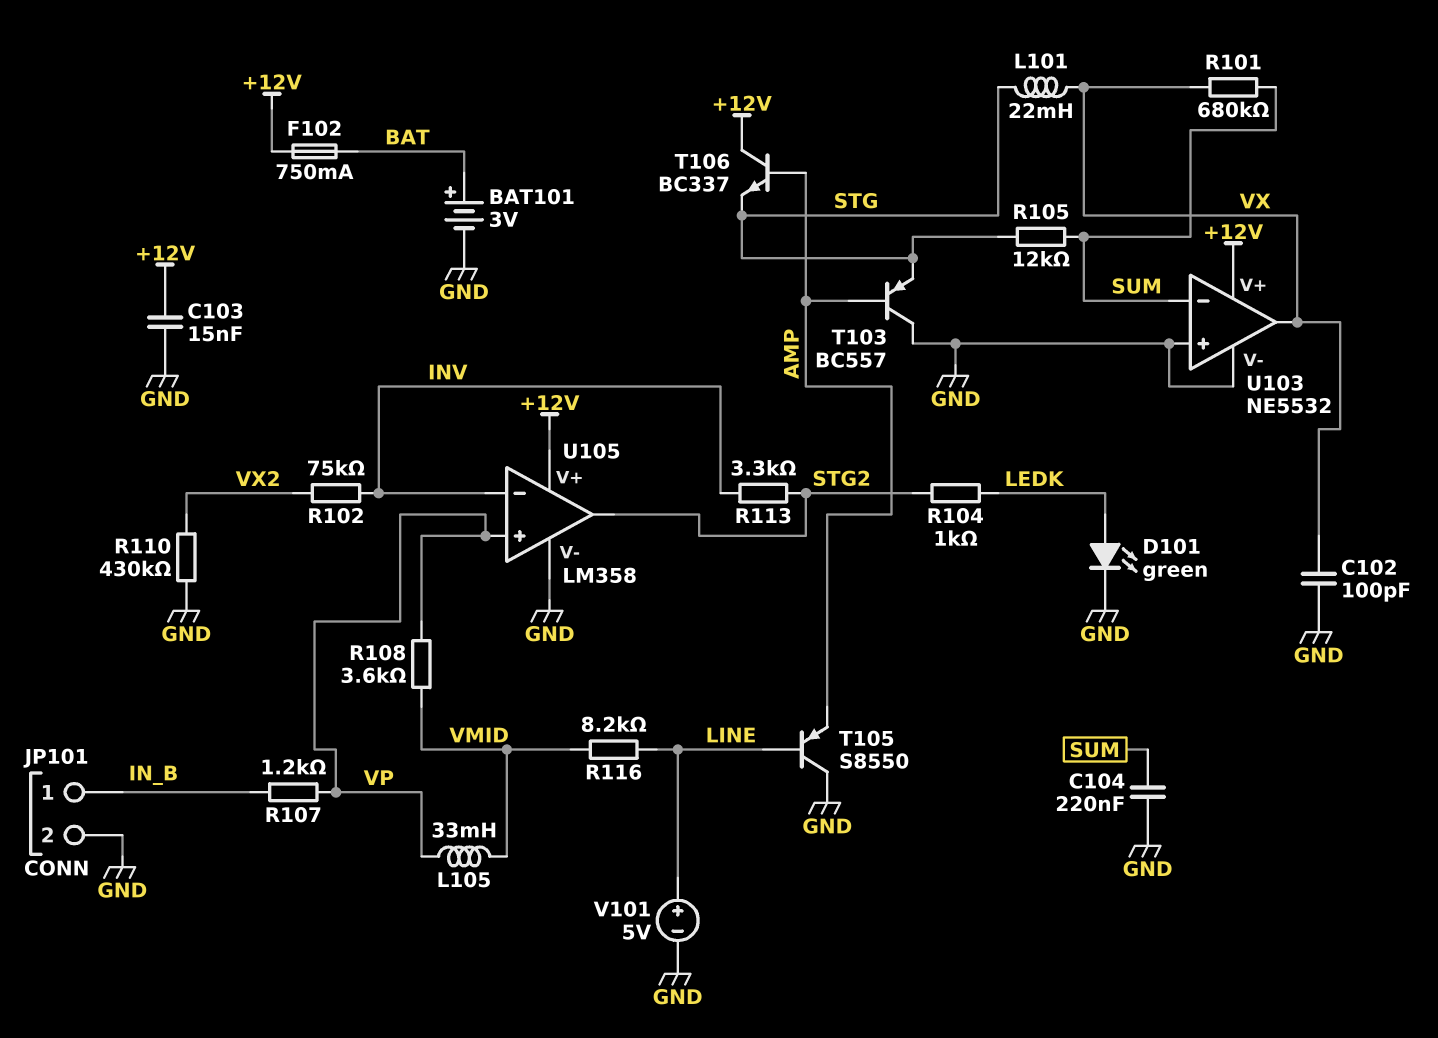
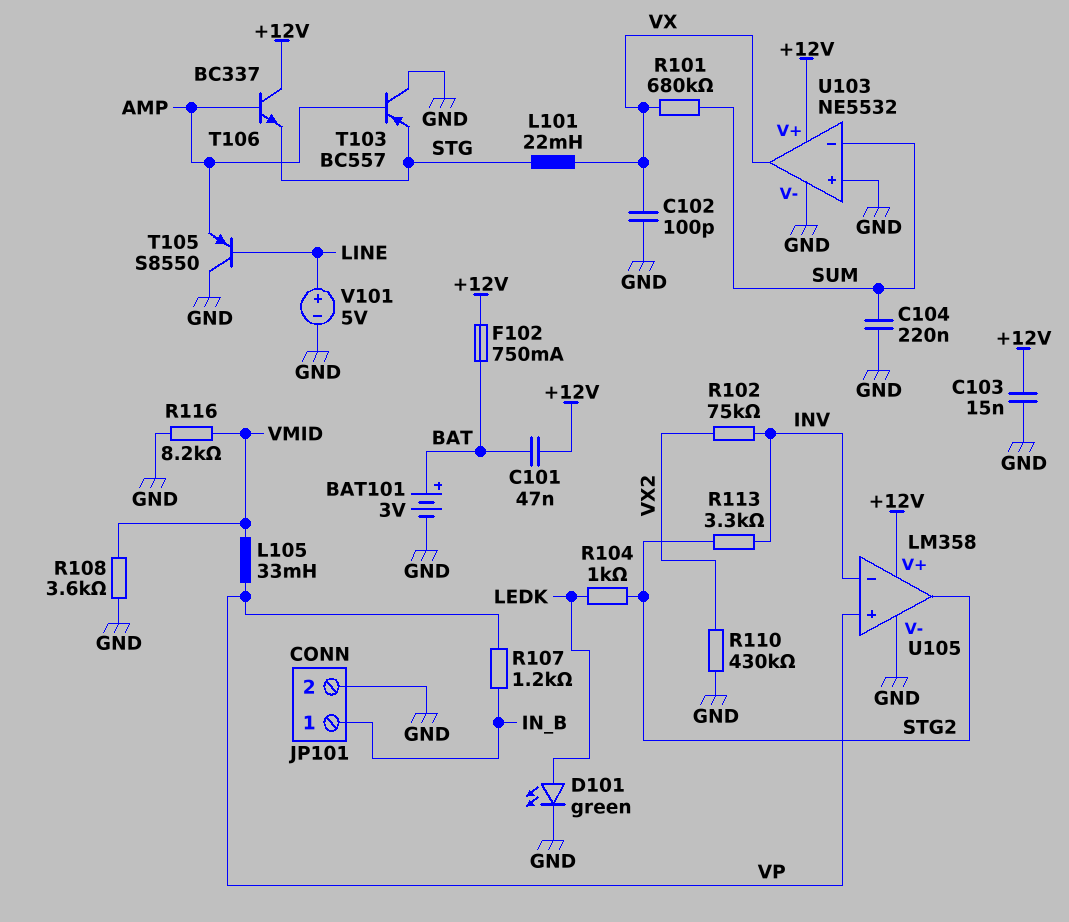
C101: none -> 47nF (+12V, BAT)
R105: 12k (STG, SUM) -> none
R108: 3.6k (VMID, VP) -> 3.6k (GND, VMID)
R116: 8.2k (LINE, VMID) -> 8.2k (GND, VMID)

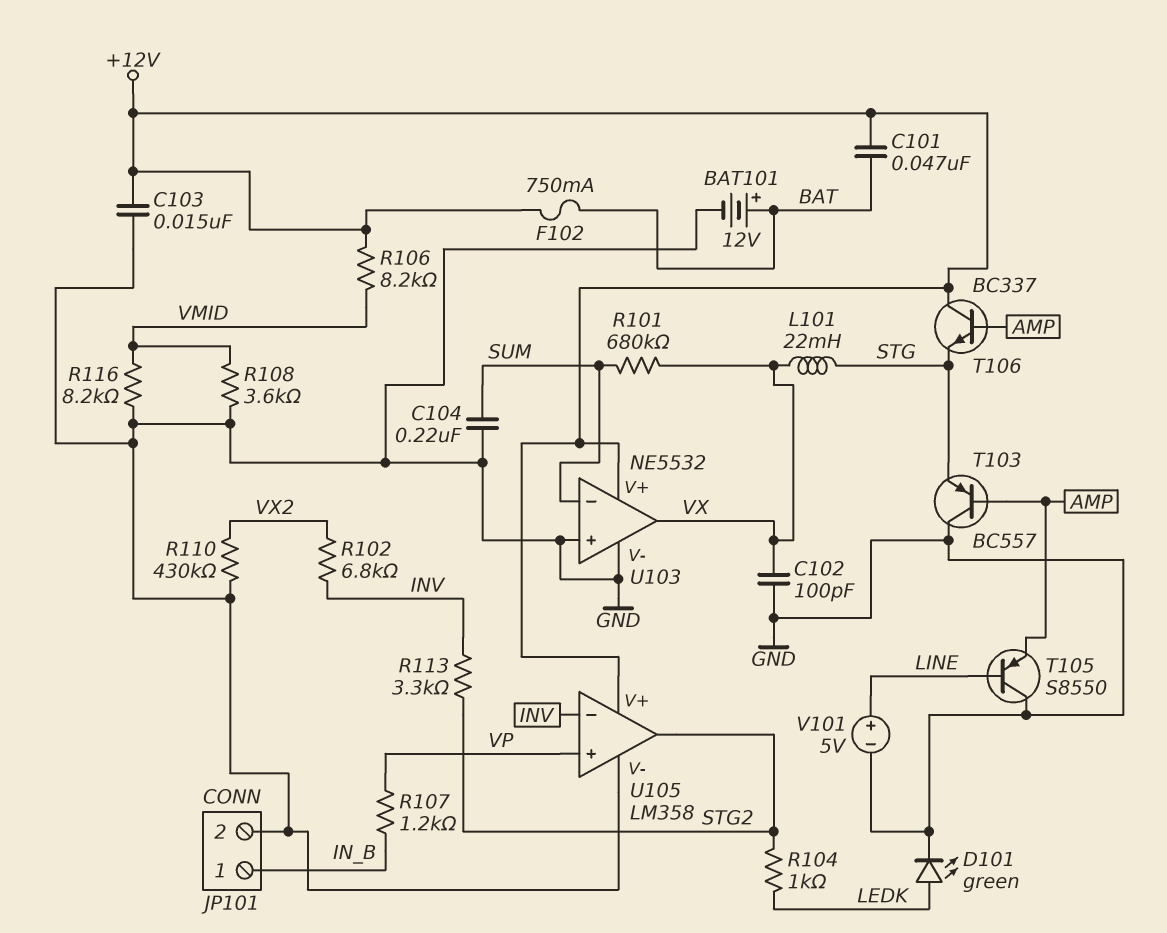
BAT101: 3V (plus BAT, minus GND) -> 12V (plus BAT, minus GND)
L105: 33mH (VMID, VP) -> none
R102: 75k (INV, VX2) -> 6.8k (INV, VX2)
R106: none -> 8.2k (+12V, VMID)

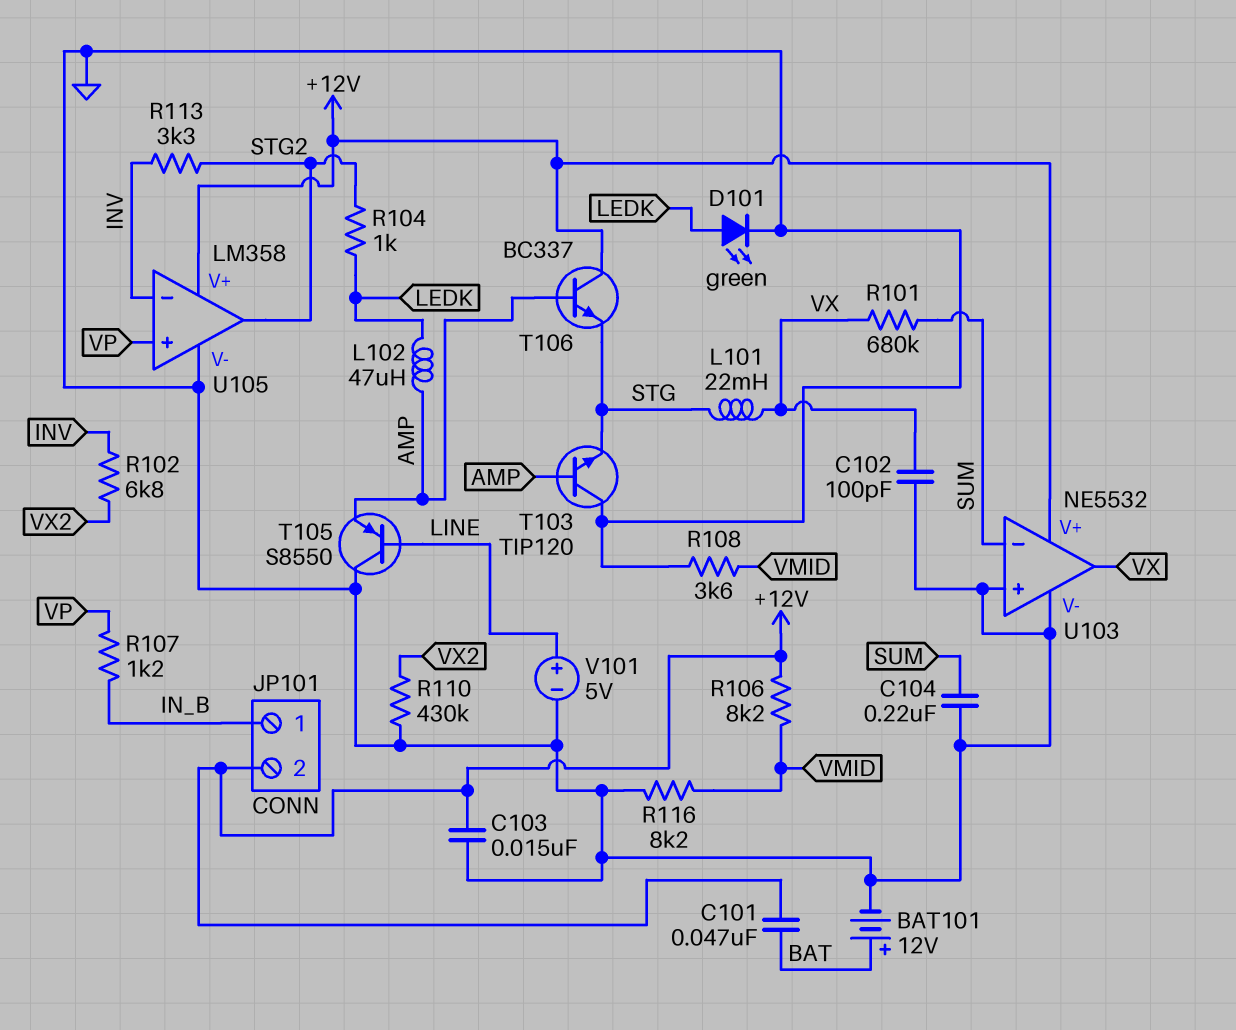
F102: 750mA (+12V, BAT) -> none
JP101 pin 2: GND -> +12V
L102: none -> 47uH (AMP, LEDK)
T103: PNP BC557 (B AMP, C GND, E STG) -> NPN TIP120 (B AMP, C GND, E STG)

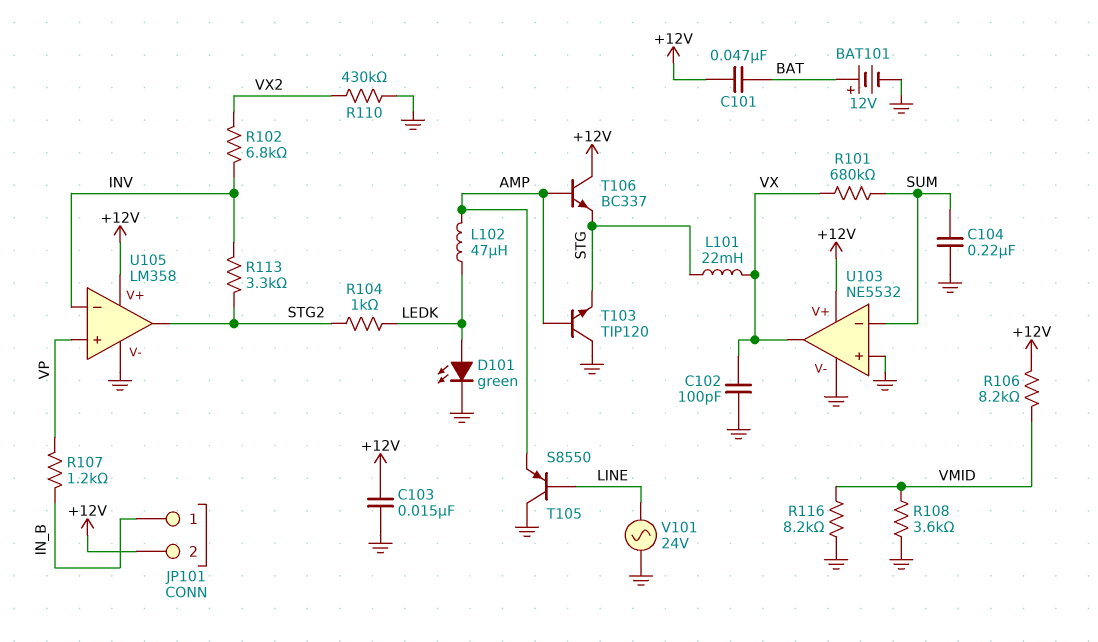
V101: 5V (plus LINE, minus GND) -> AC 24V (GND, LINE)

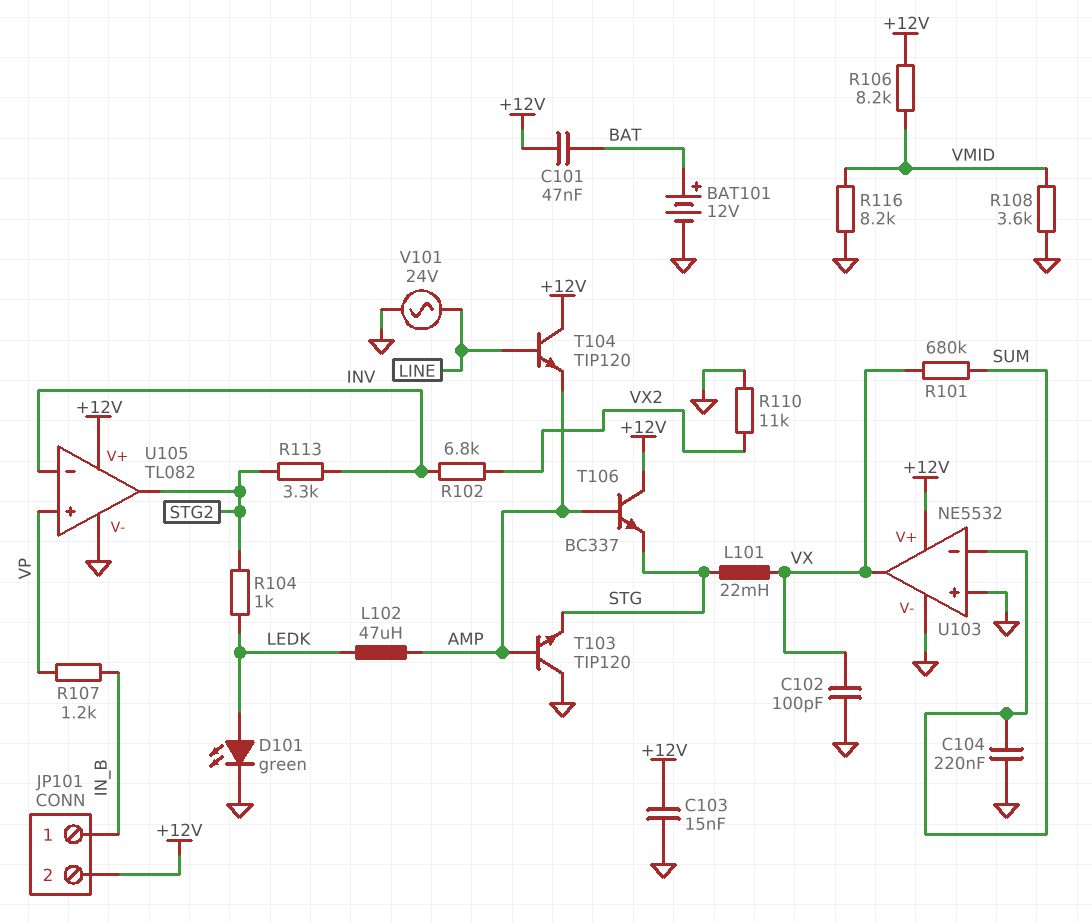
R110: 430k (GND, VX2) -> 11k (GND, VX2)
T104: none -> NPN TIP120 (B LINE, C +12V, E AMP)
T105: PNP S8550 (B LINE, C GND, E AMP) -> none
U105: LM358 -> TL082

